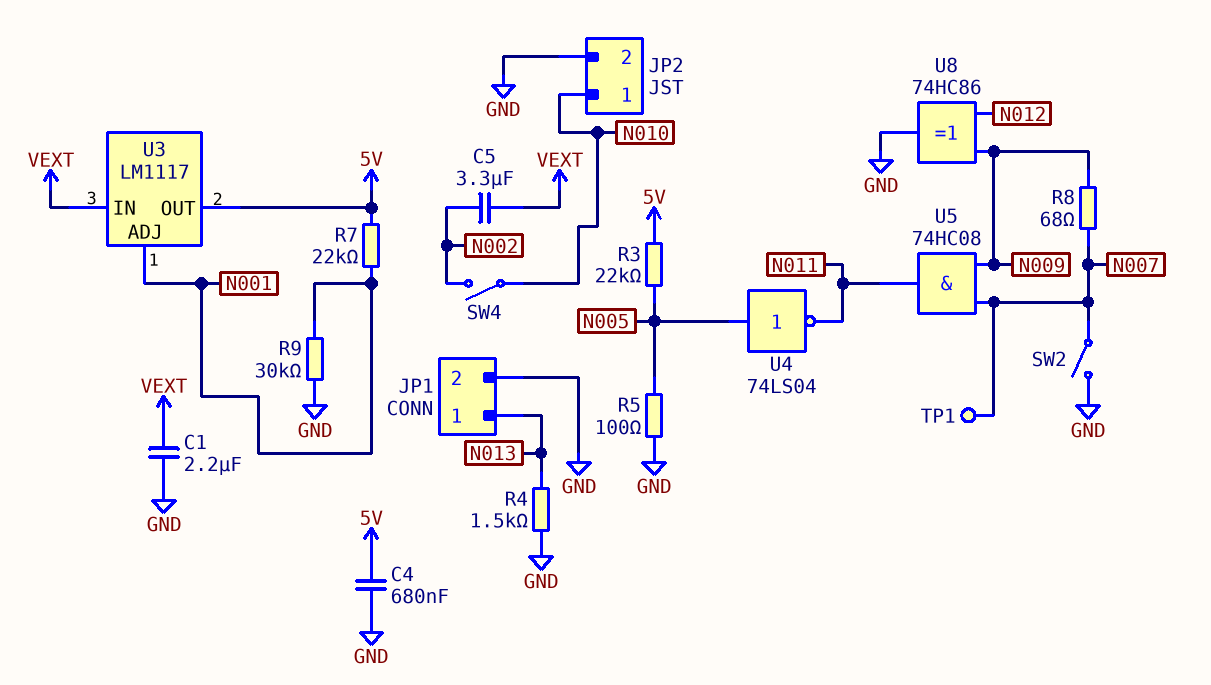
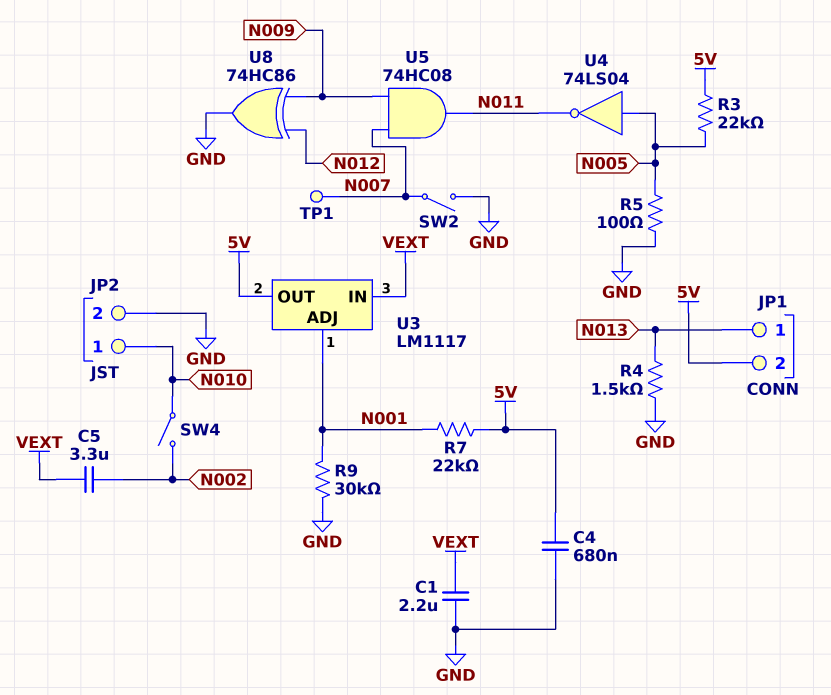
JP1 pin 2: GND -> 5V
R8: 68 (N007, N009) -> none

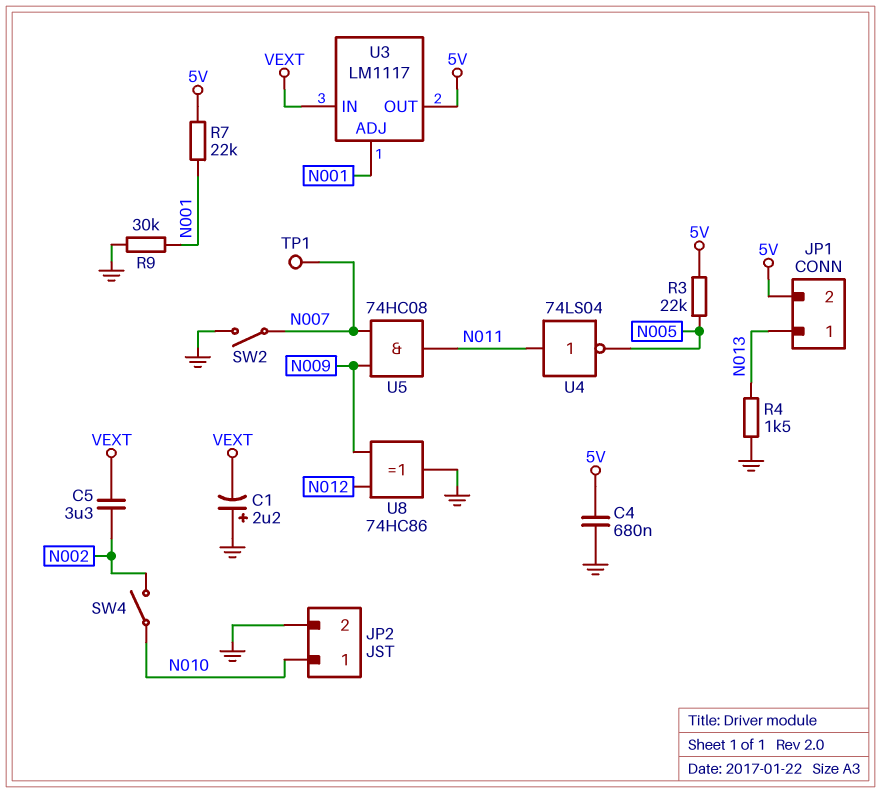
C1: 2.2uF (GND, VEXT) -> 2.2uF (plus GND, minus VEXT)
R5: 100 (GND, N005) -> none
U4: NOT 74LS04 (in N005, out N011) -> NOT 74LS04 (in N011, out N005)

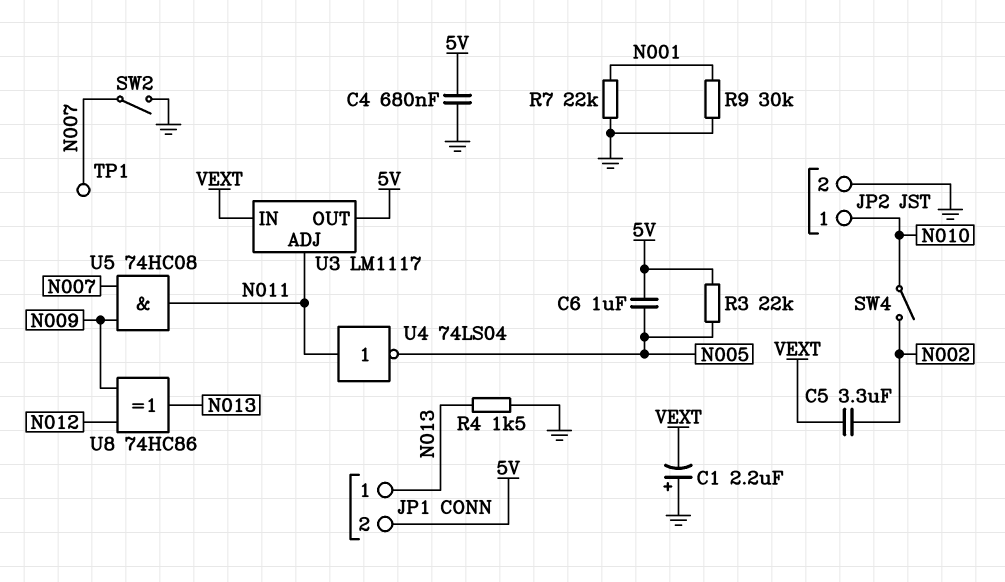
C6: none -> 1uF (5V, N005)
R7: 22k (5V, N001) -> 22k (GND, N001)
U3 pin ADJ: N001 -> N011
U8: XOR 74HC86 (in N009, in N012, out GND) -> XOR 74HC86 (in N009, in N012, out N013)

